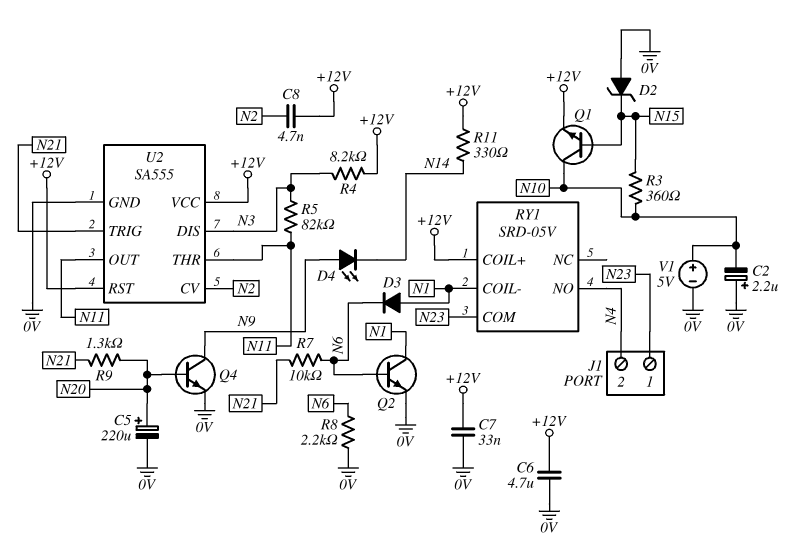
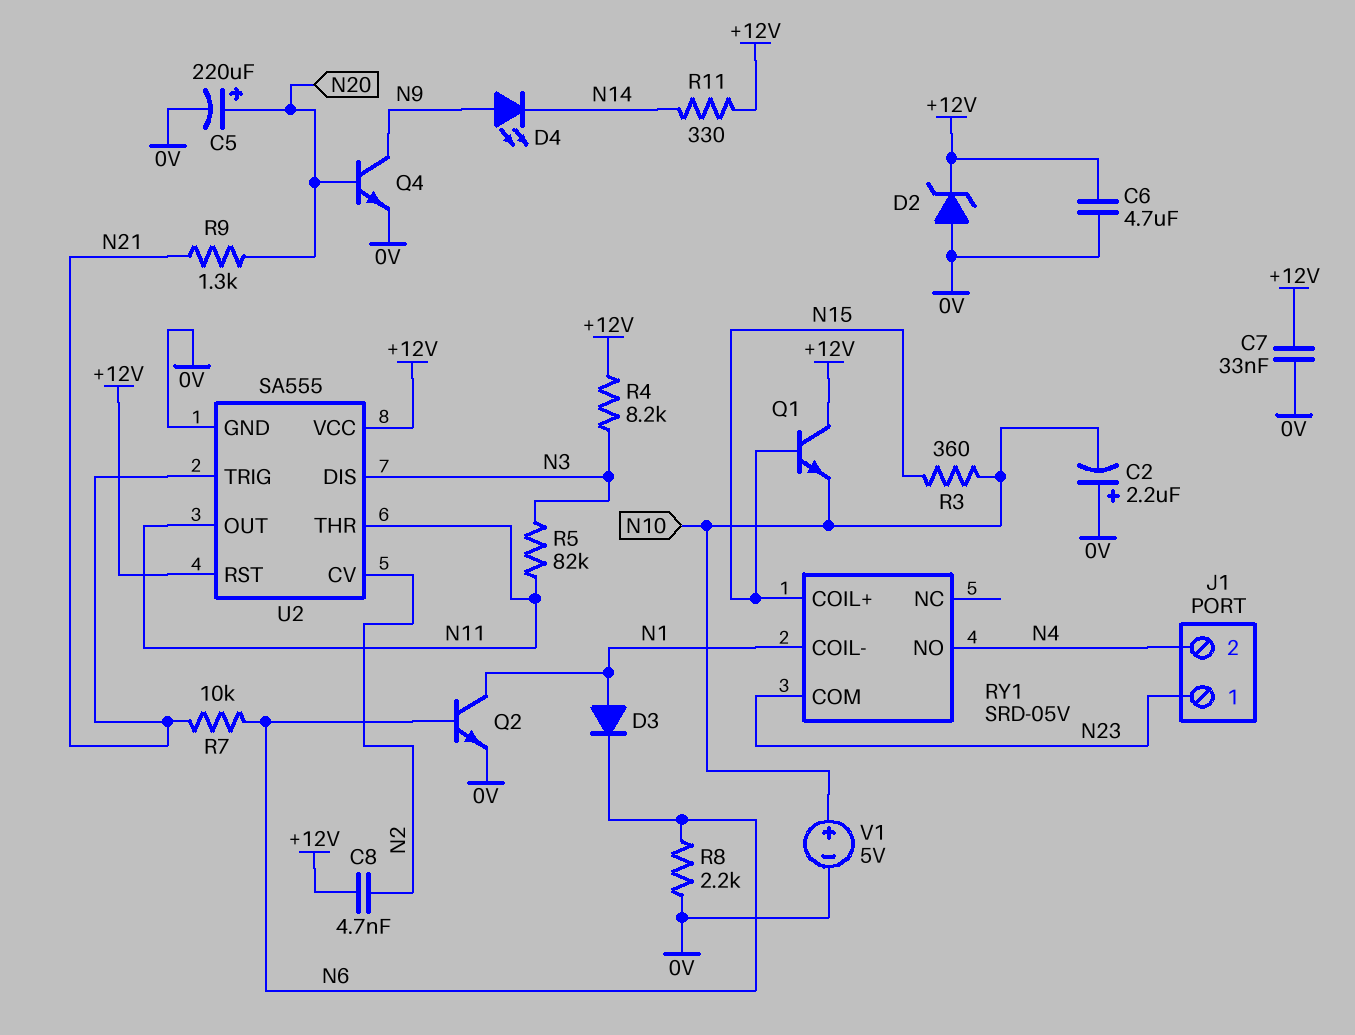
D2: zener (A 0V, K N15) -> zener (A 0V, K +12V)
Q1: NPN (B N15, C N10, E +12V) -> NPN (B N15, C +12V, E N10)
RY1 pin COIL+: +12V -> N15

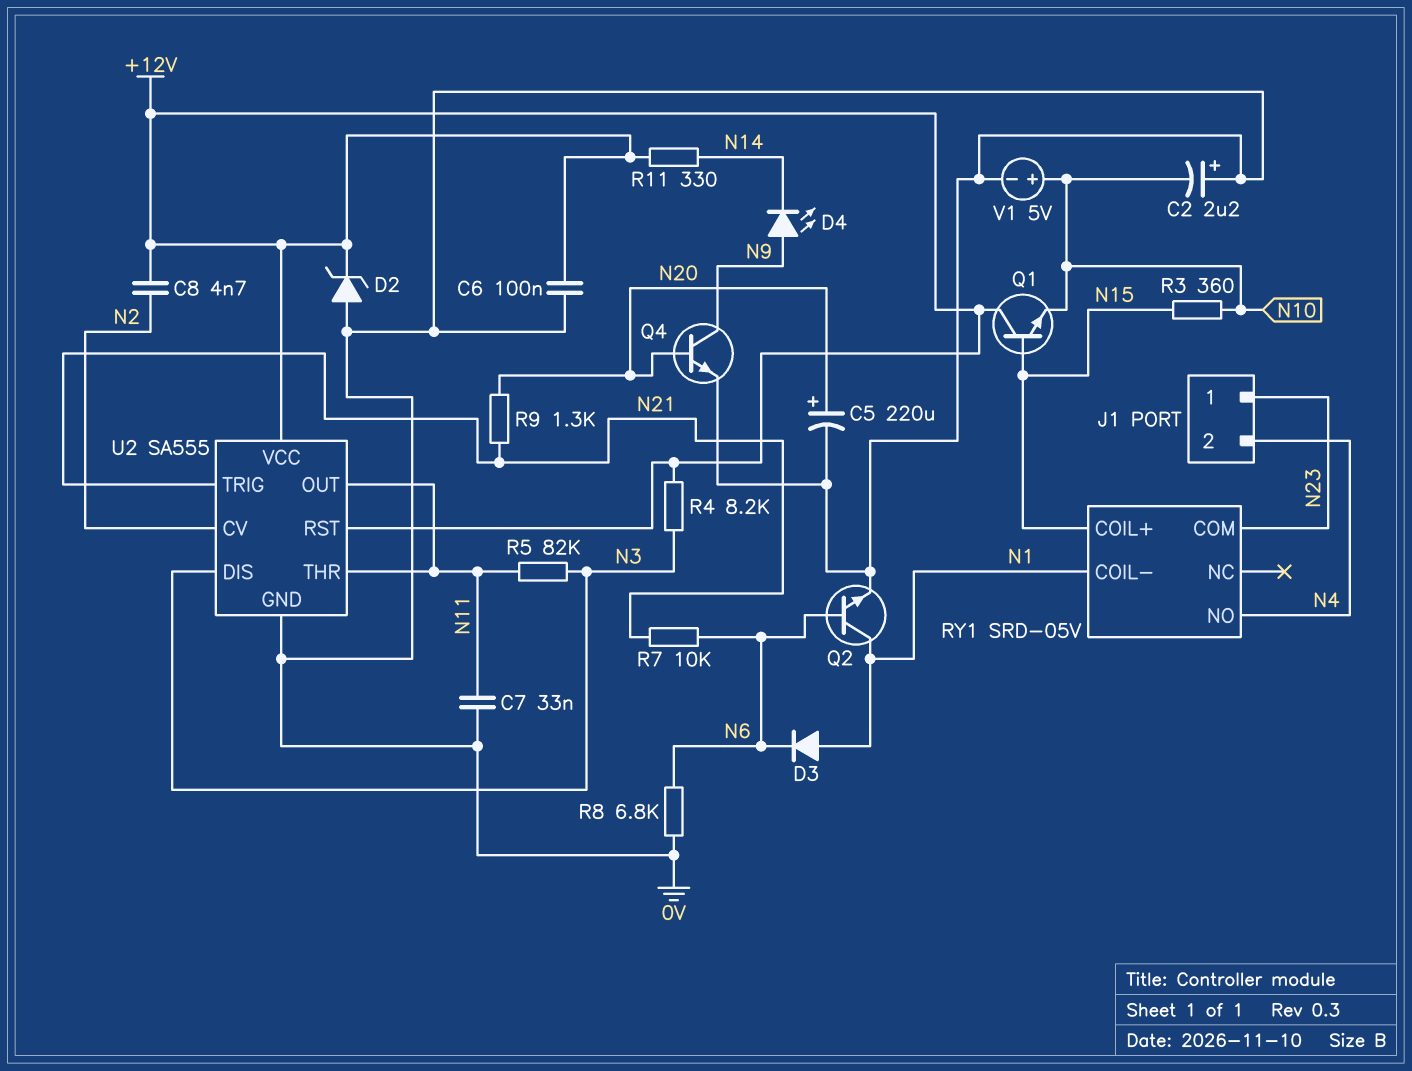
C6: 4.7uF (+12V, 0V) -> 100nF (+12V, 0V)
C7: 33nF (+12V, 0V) -> 33nF (0V, N11)
R8: 2.2k (0V, N6) -> 6.8k (0V, N6)

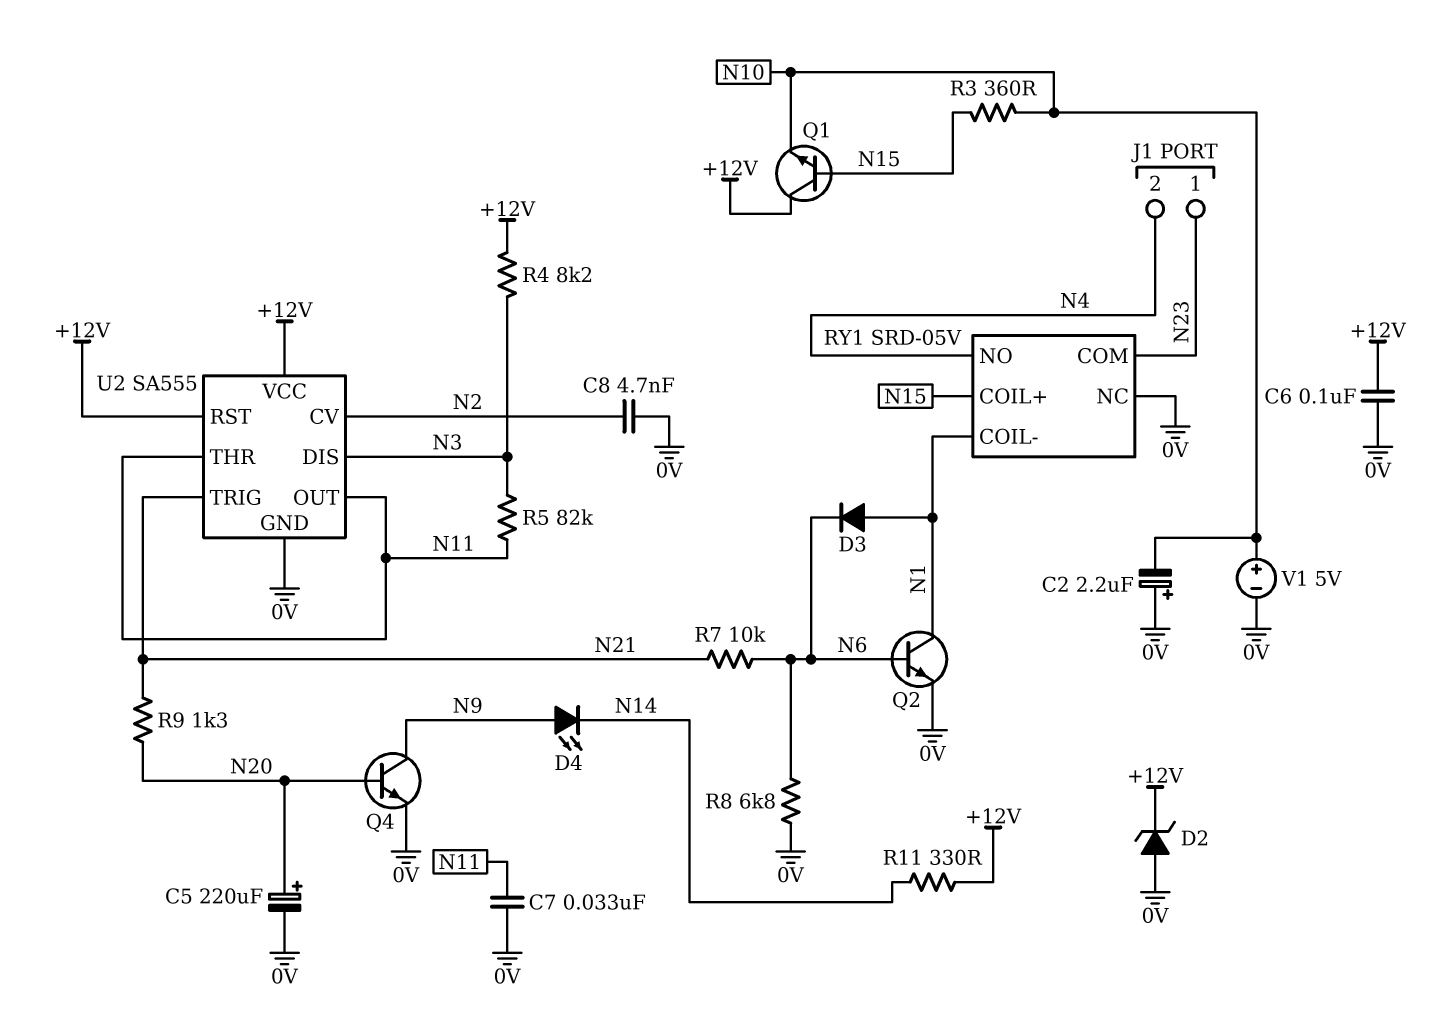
C8: 4.7nF (+12V, N2) -> 4.7nF (0V, N2)
RY1 pin NC: none -> 0V

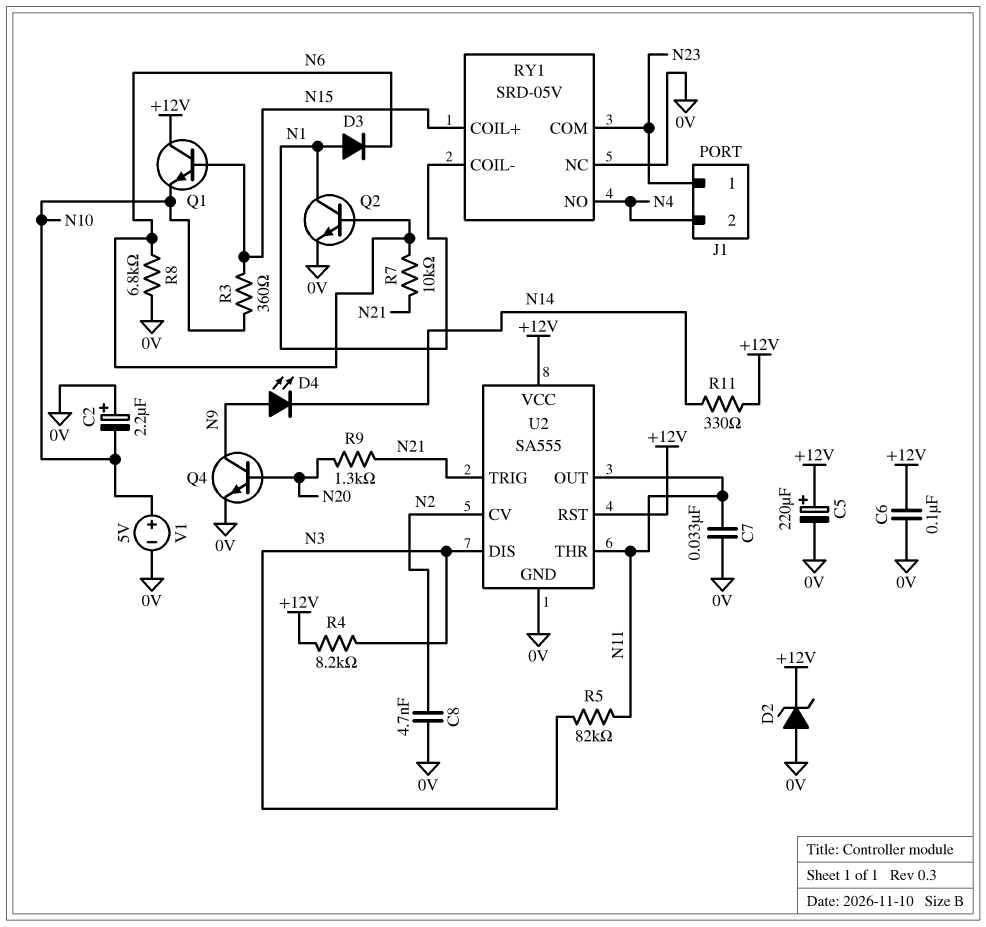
C5: 220uF (plus N20, minus 0V) -> 220uF (plus +12V, minus 0V)

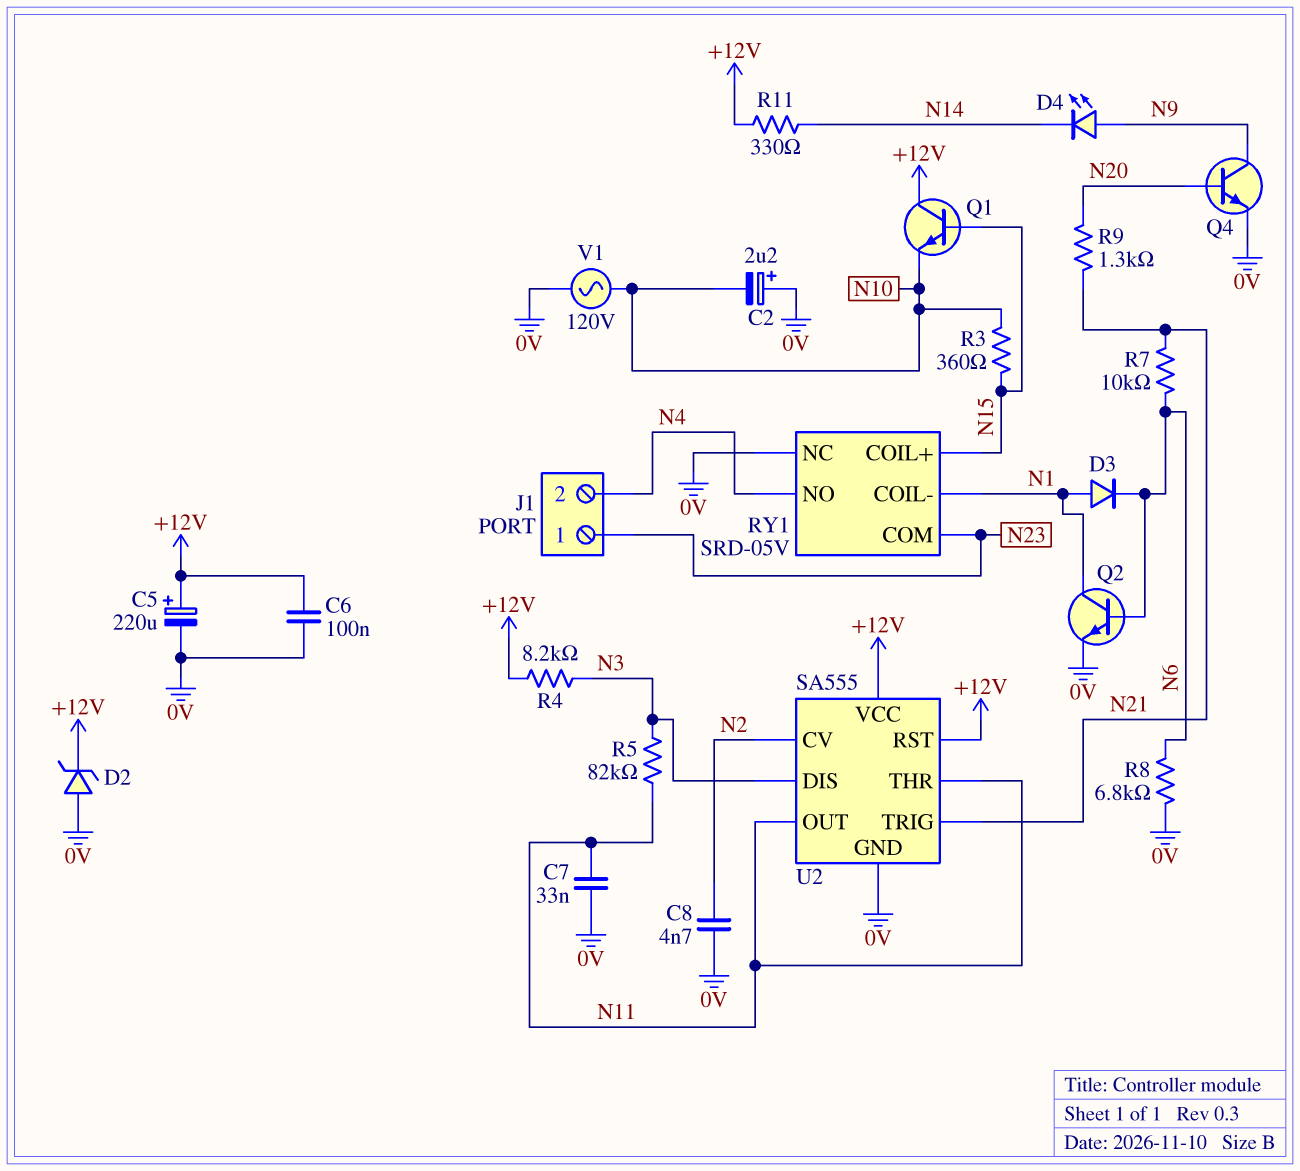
V1: 5V (plus N10, minus 0V) -> AC 120V (0V, N10)

